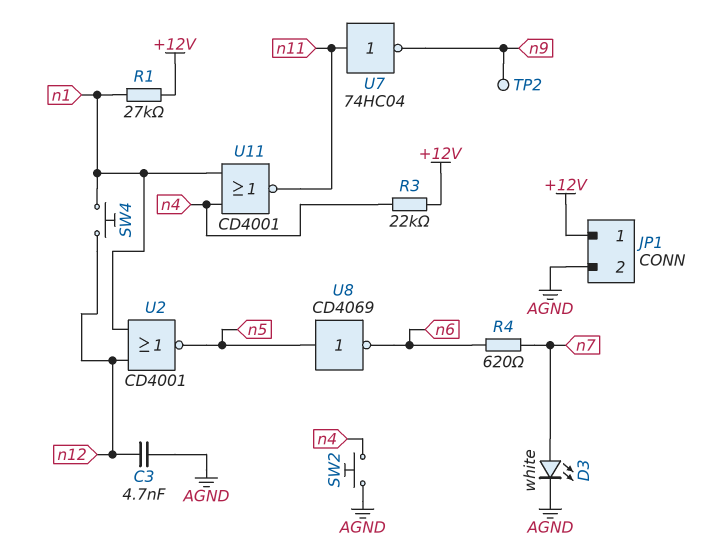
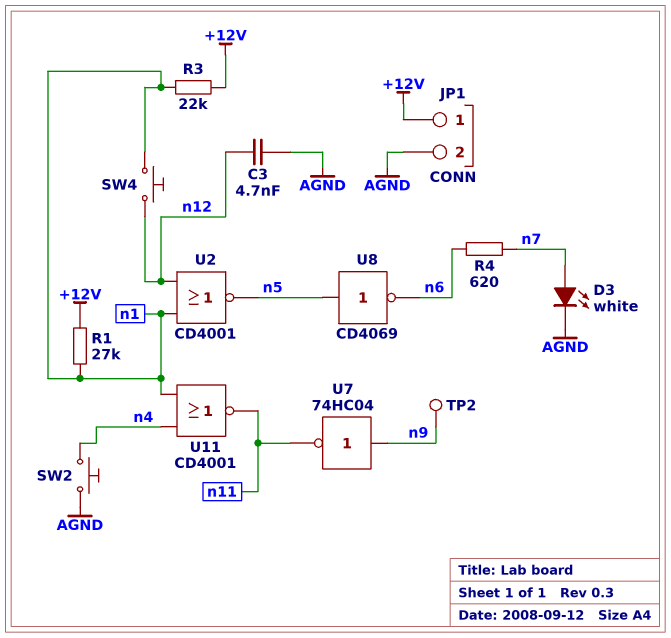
R3: 22k (+12V, n4) -> 22k (+12V, n1)
U7: NOT 74HC04 (in n11, out n9) -> NOT 74HC04 (in n9, out n11)

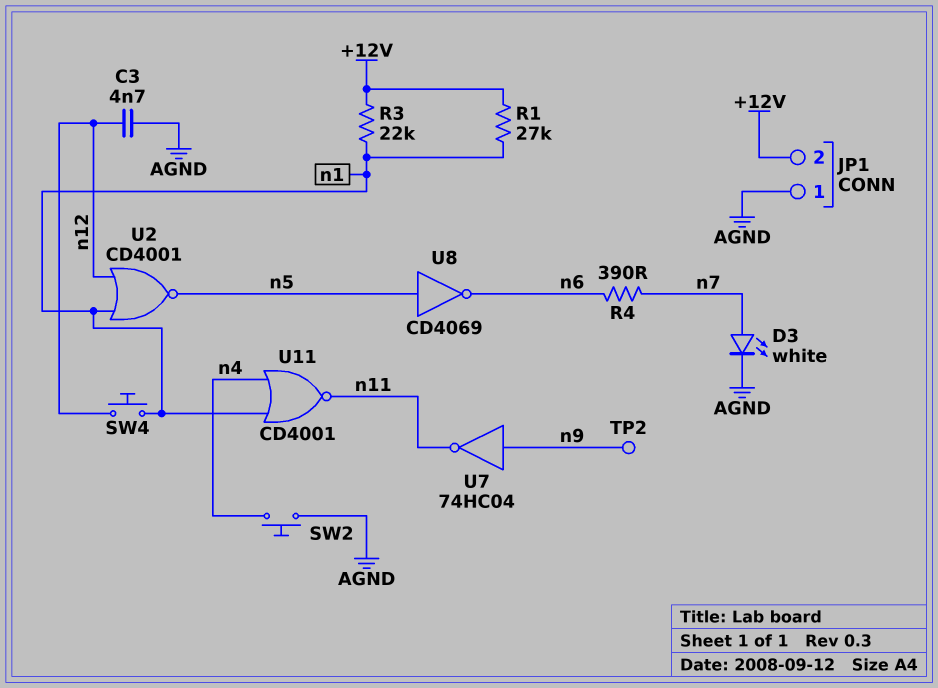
JP1 pin 1: +12V -> AGND
JP1 pin 2: AGND -> +12V
R4: 620 (n6, n7) -> 390 (n6, n7)

